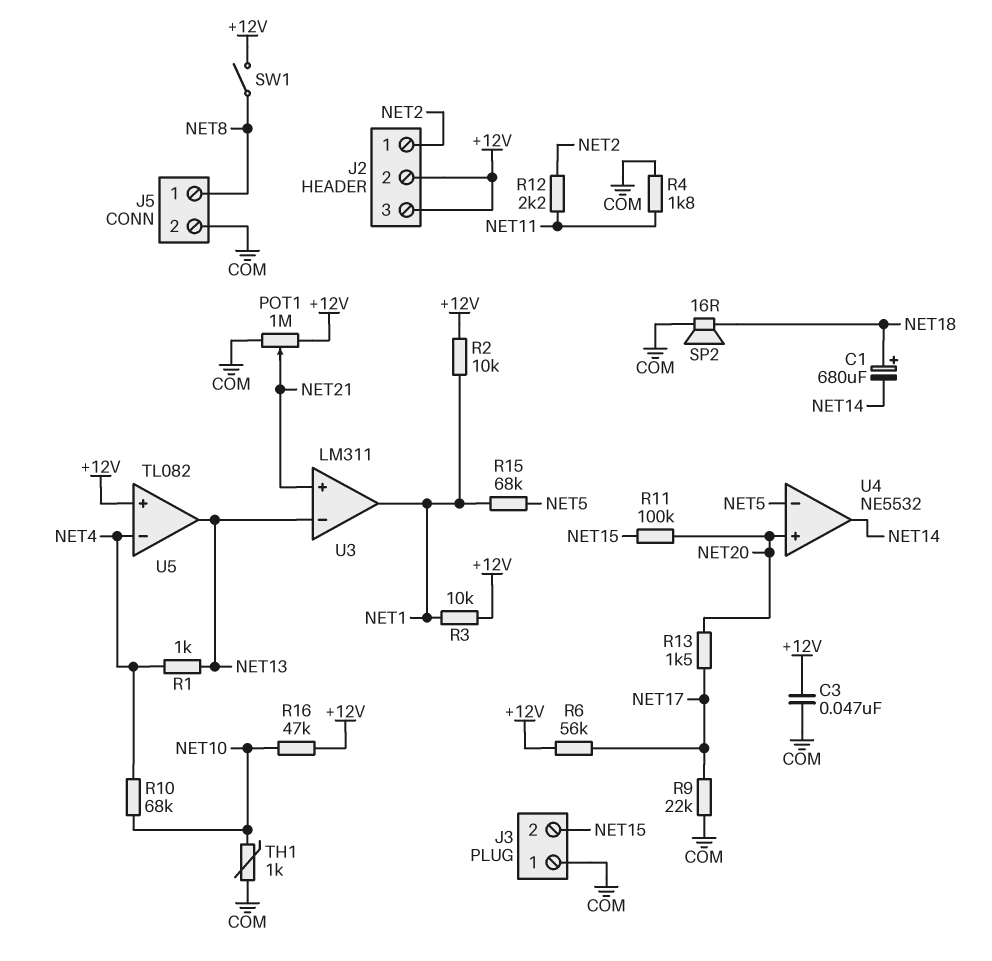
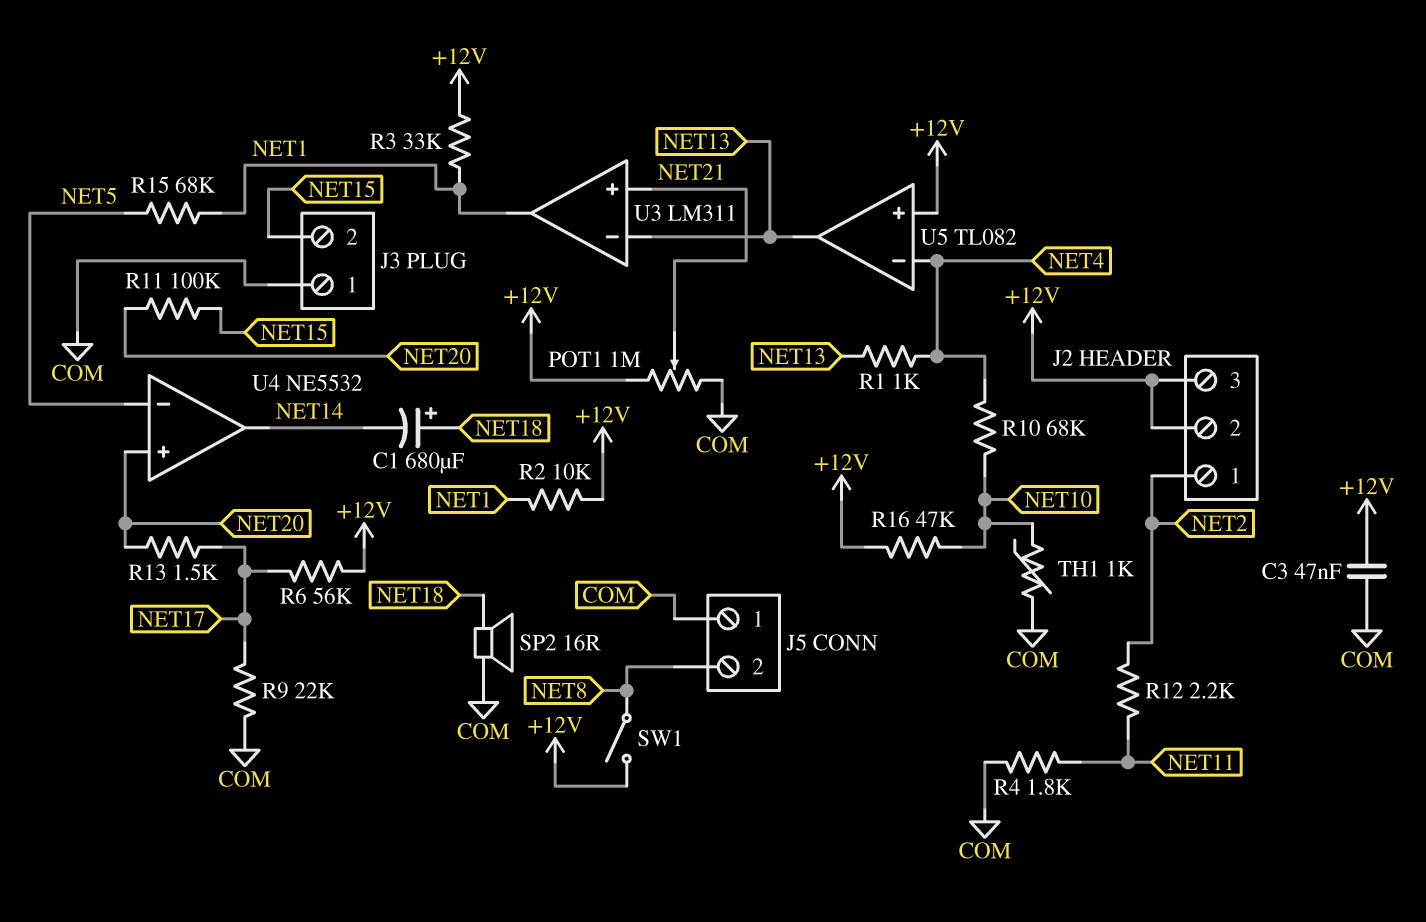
J5 pin 1: NET8 -> COM
J5 pin 2: COM -> NET8
R3: 10k (+12V, NET1) -> 33k (+12V, NET1)

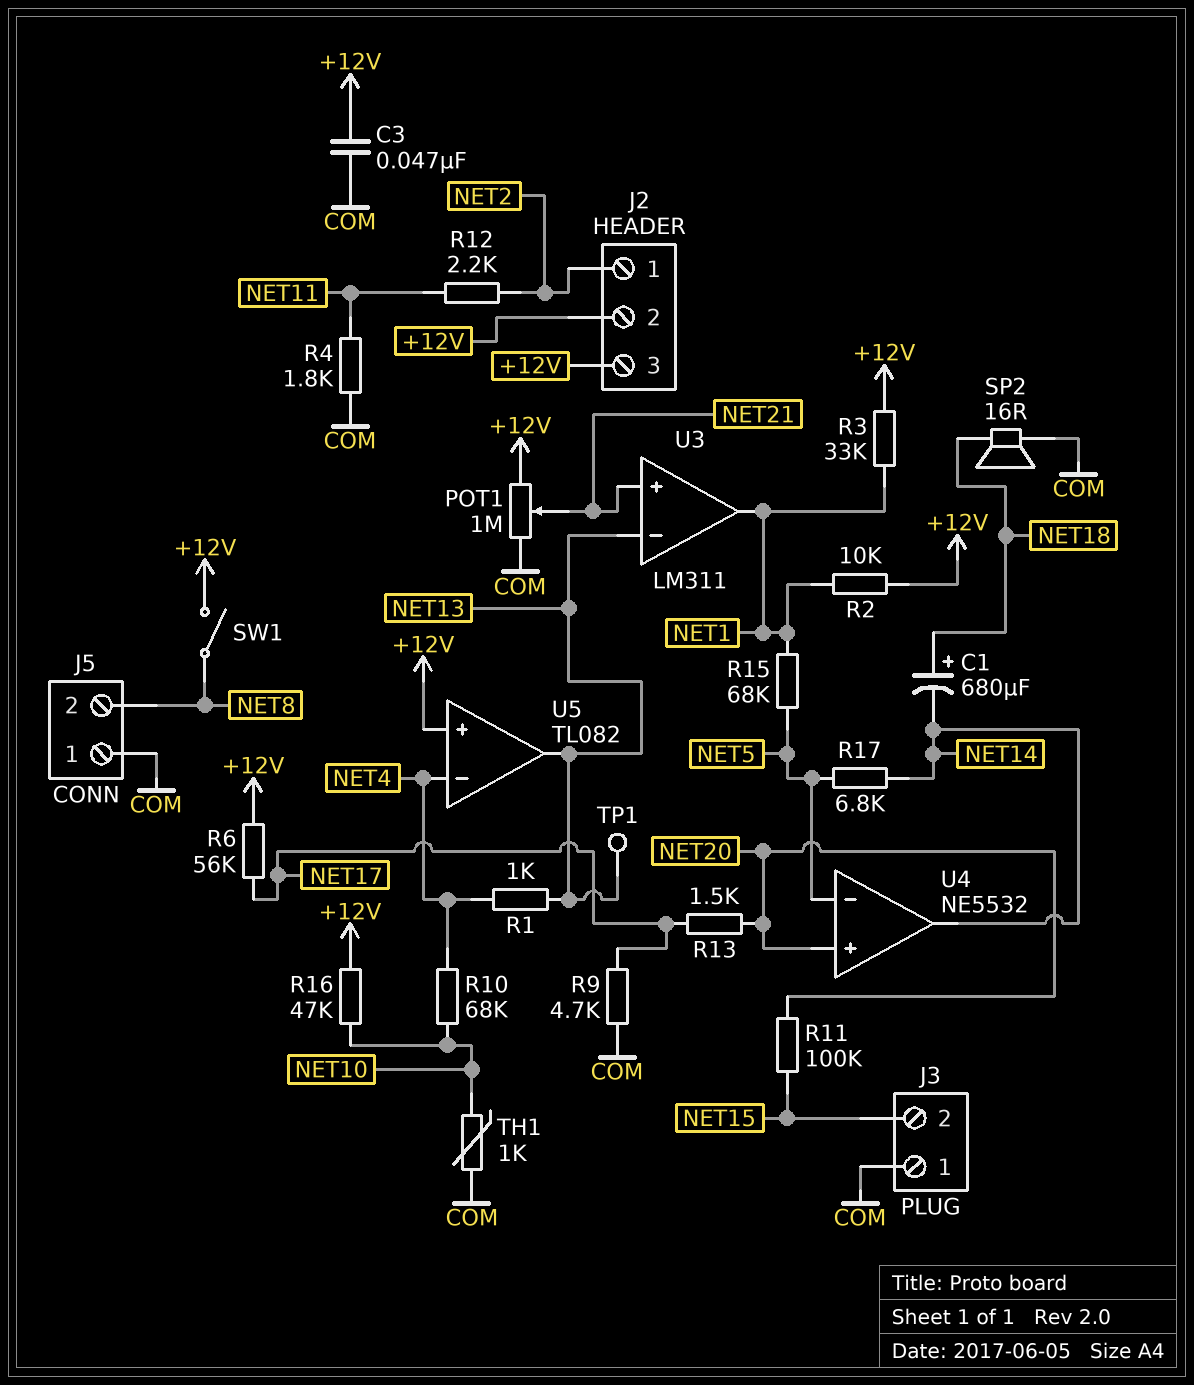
R9: 22k (COM, NET17) -> 4.7k (COM, NET17)
R17: none -> 6.8k (NET5, NET14)
TP1: none -> test point (NET13)

